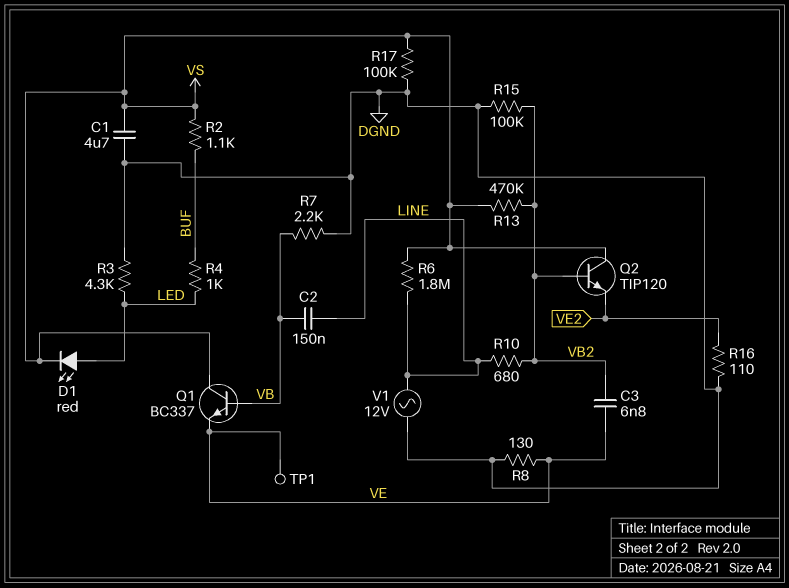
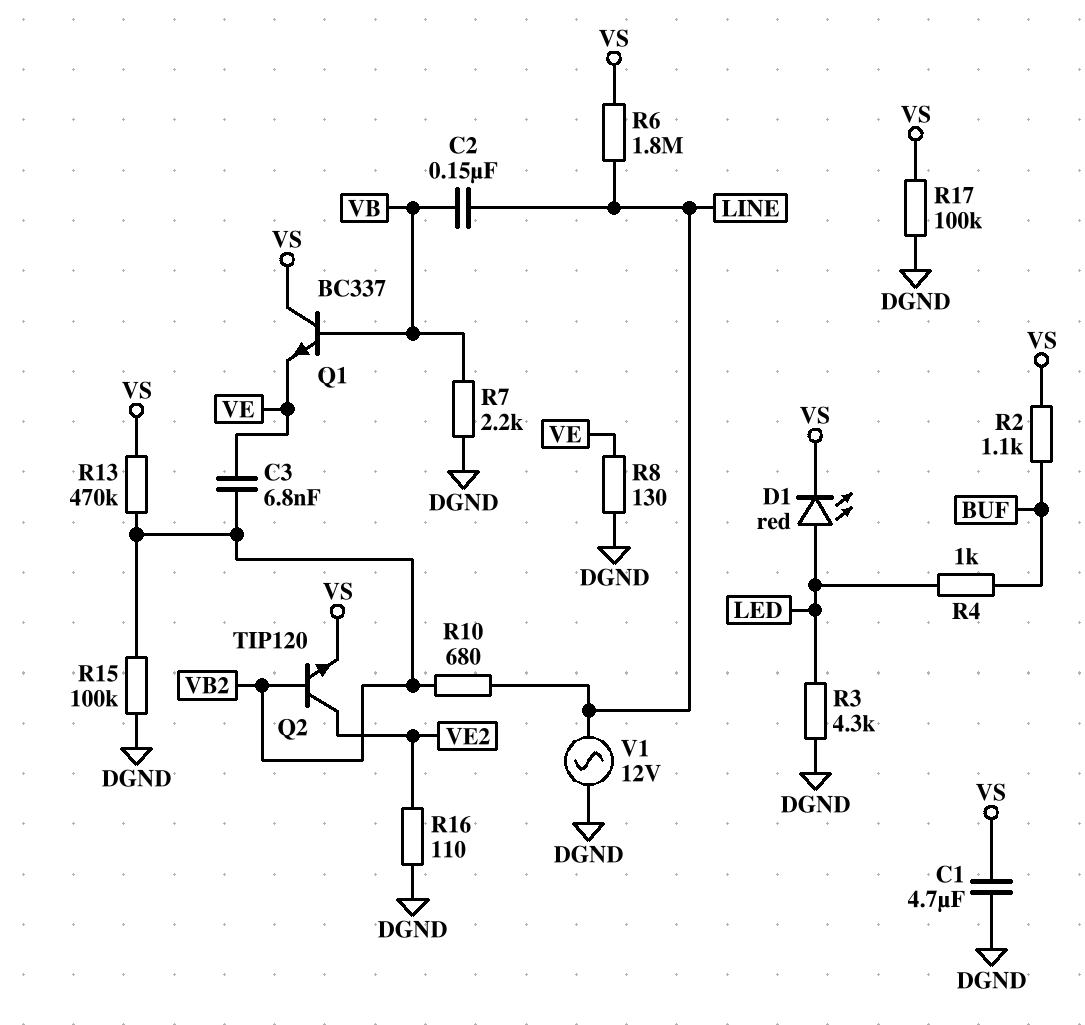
Q2: NPN TIP120 (B VB2, C VS, E VE2) -> NPN TIP120 (B VB2, C VE2, E VS)
TP1: test point (VE) -> none

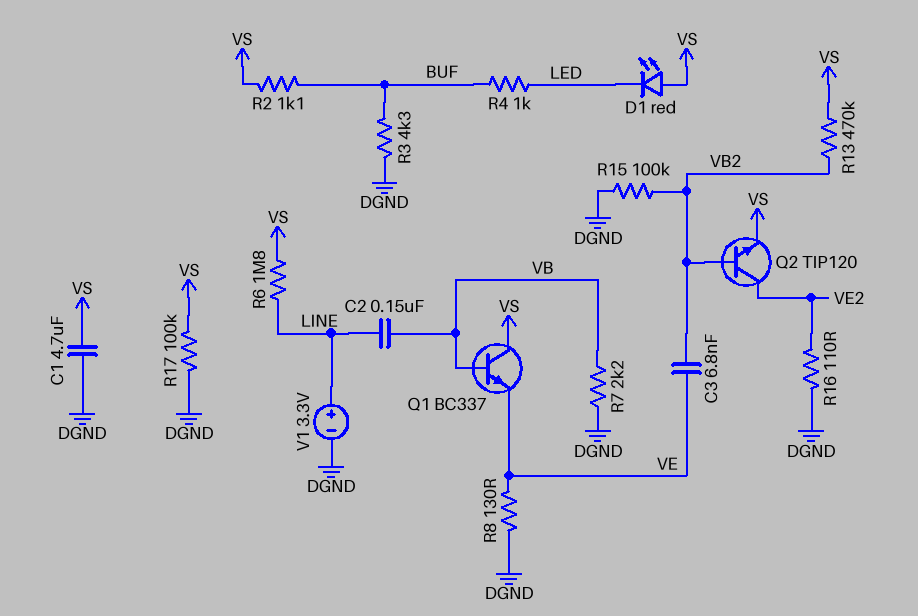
D1: LED red (A LED, K VS) -> LED red (A VS, K LED)
R3: 4.3k (DGND, LED) -> 4.3k (BUF, DGND)
R10: 680 (LINE, VB2) -> none
V1: AC 12V (DGND, LINE) -> 3.3V (plus LINE, minus DGND)

